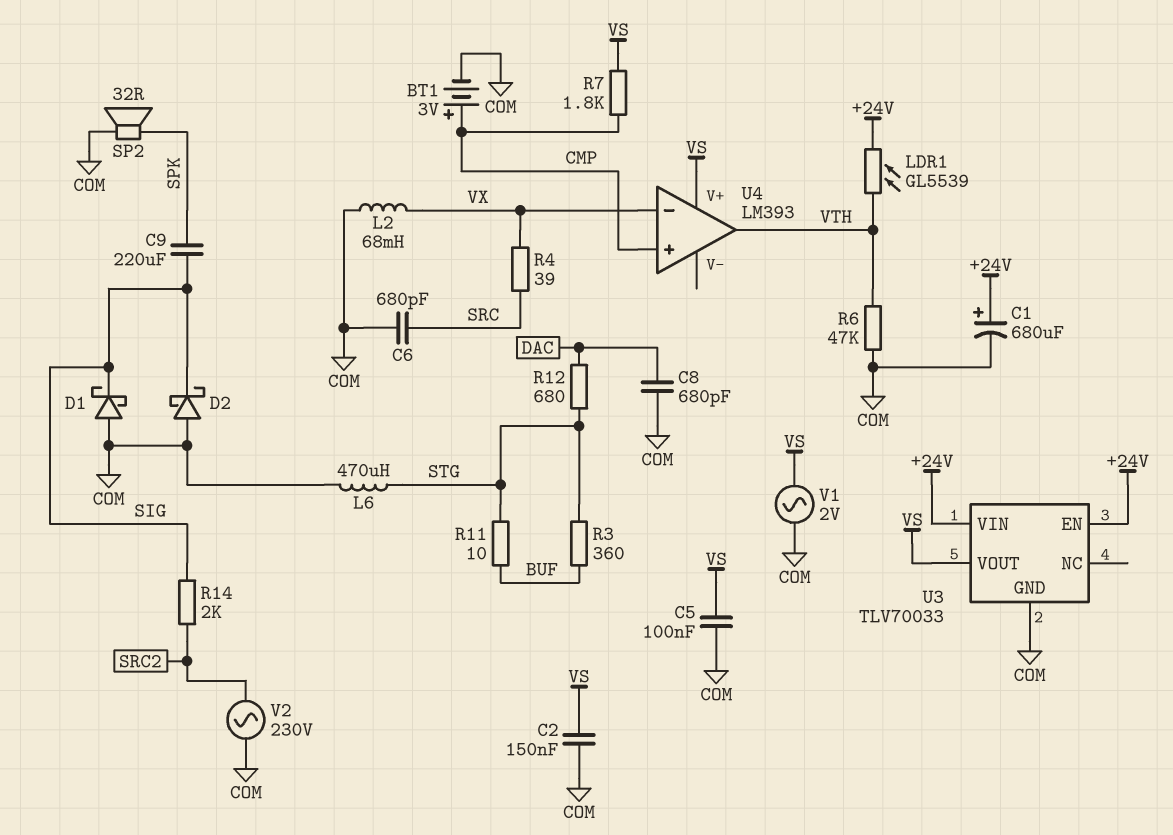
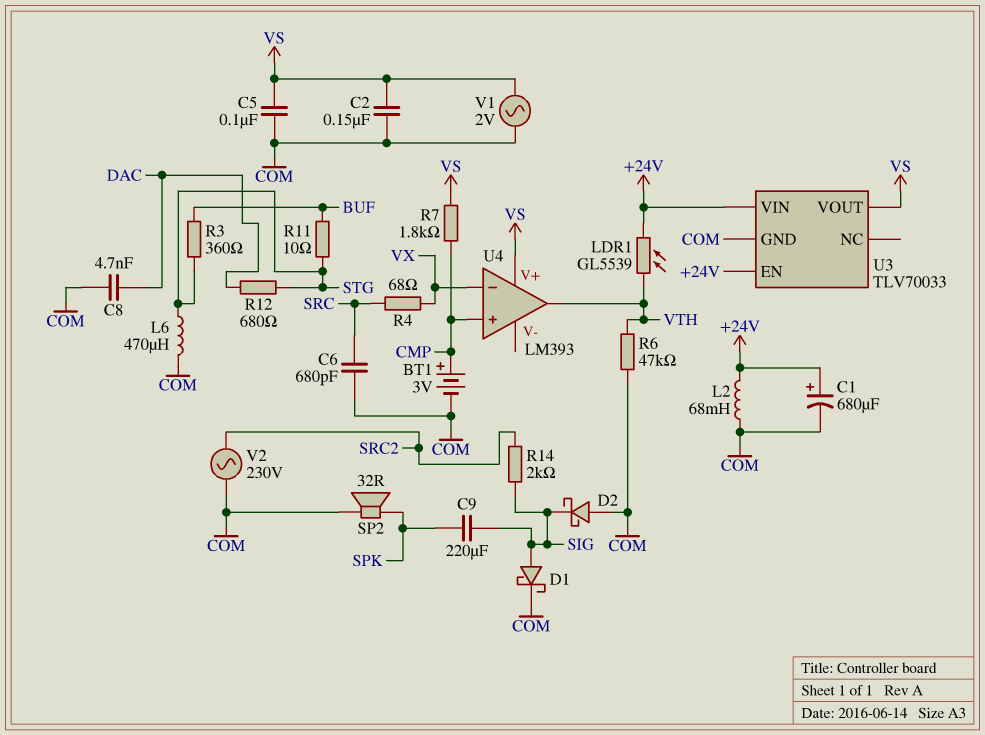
C8: 680pF (COM, DAC) -> 4.7nF (COM, DAC)
D1: schottky (A COM, K SIG) -> schottky (A SIG, K COM)
L2: 68mH (COM, VX) -> 68mH (+24V, COM)
R4: 39 (SRC, VX) -> 68 (SRC, VX)

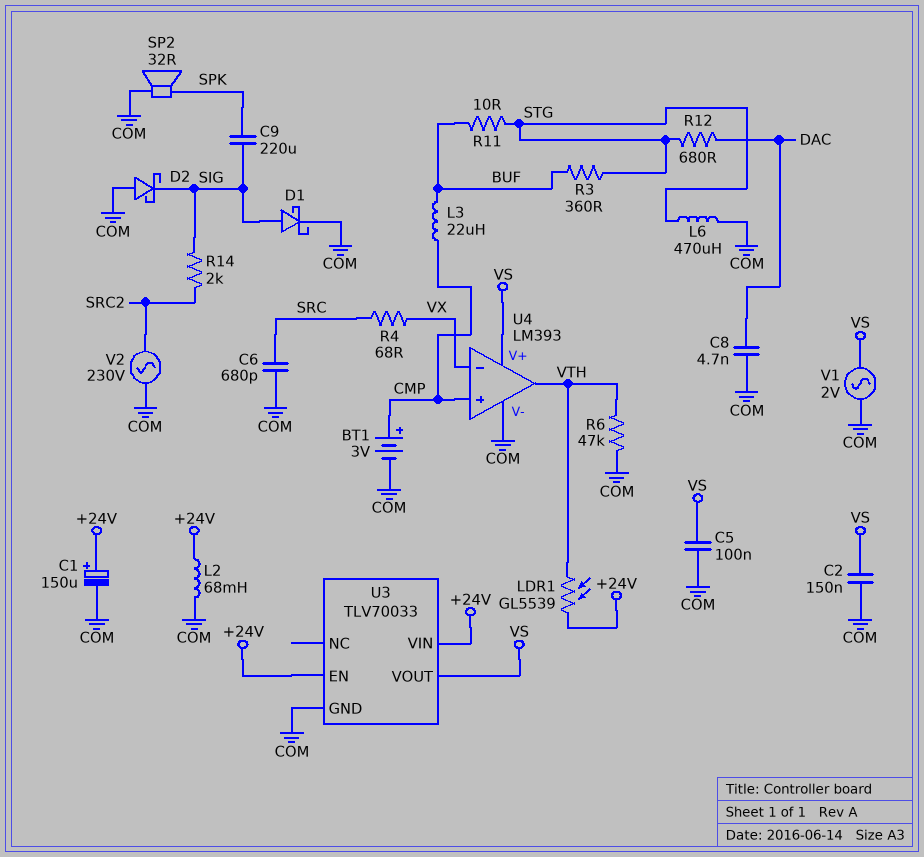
C1: 680uF (plus +24V, minus COM) -> 150uF (plus +24V, minus COM)
L3: none -> 22uH (BUF, CMP)
R7: 1.8k (CMP, VS) -> none
U4 pin V-: none -> COM

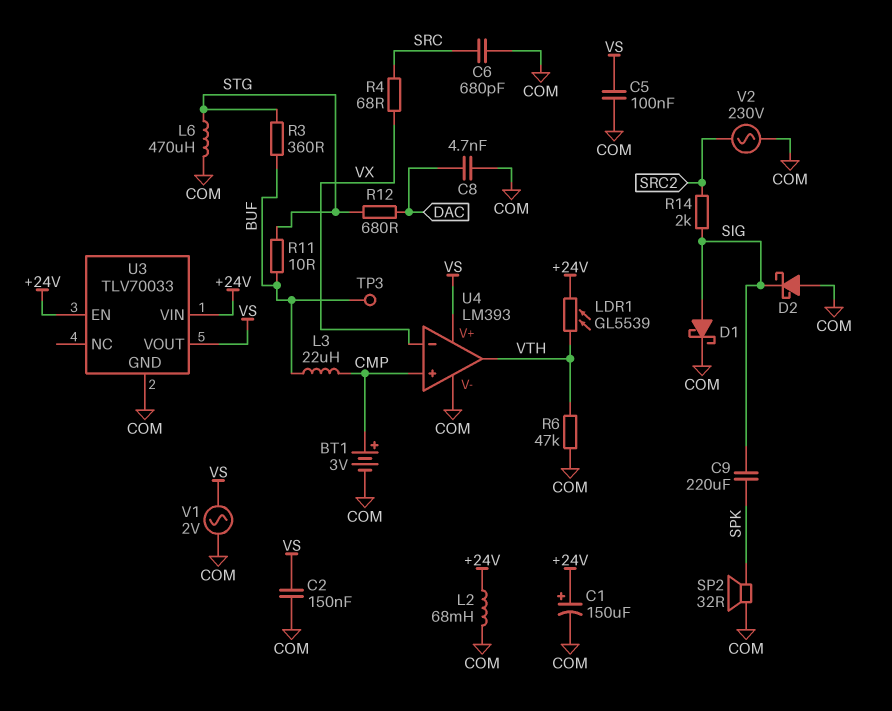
TP3: none -> test point (BUF)

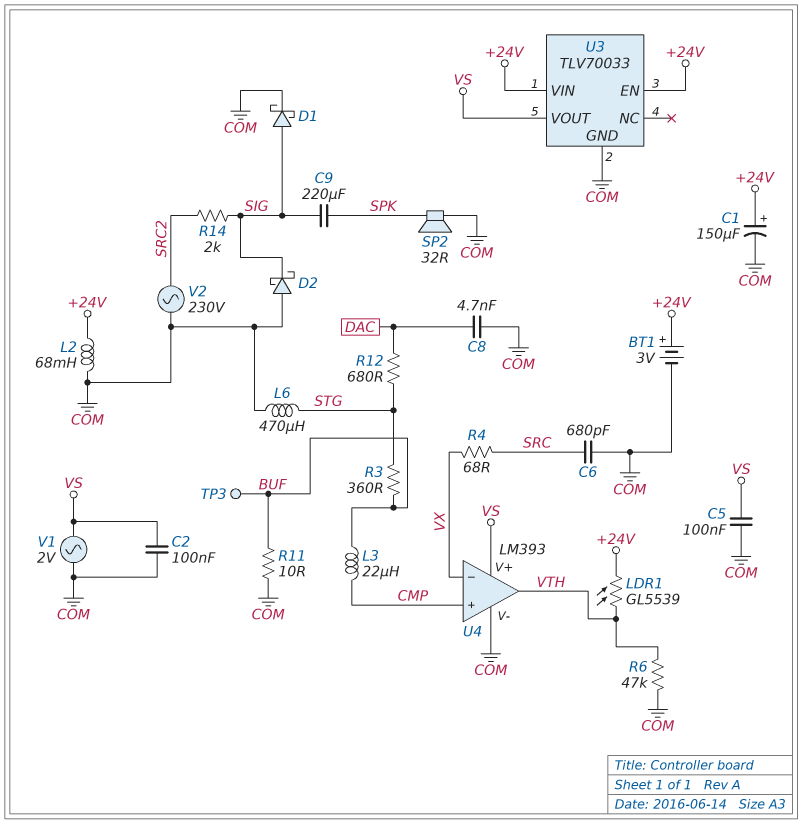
BT1: 3V (plus CMP, minus COM) -> 3V (plus +24V, minus COM)
C2: 150nF (COM, VS) -> 100nF (COM, VS)
R11: 10 (BUF, STG) -> 10 (BUF, COM)

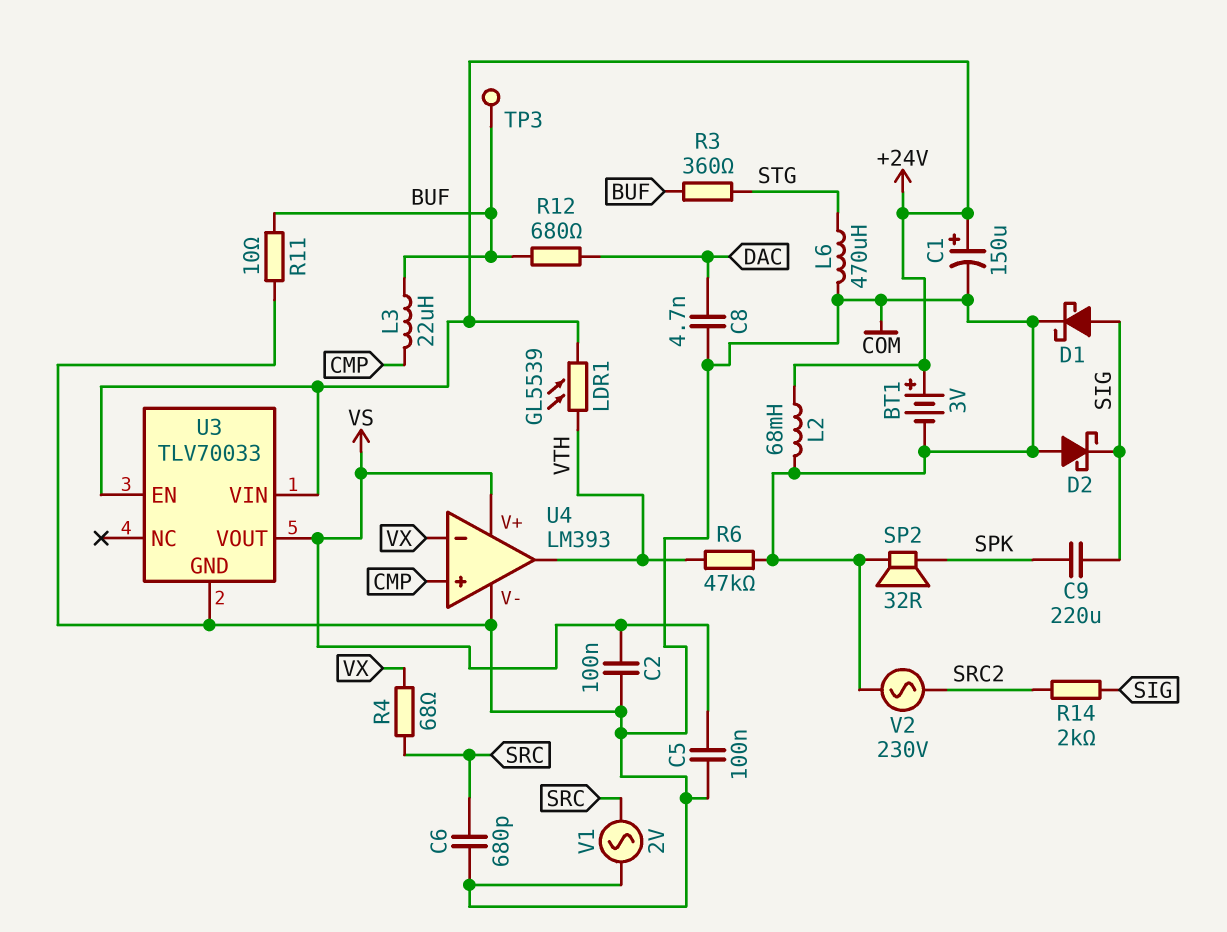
R12: 680 (DAC, STG) -> 680 (BUF, DAC)
V1: AC 2V (COM, VS) -> AC 2V (COM, SRC)

